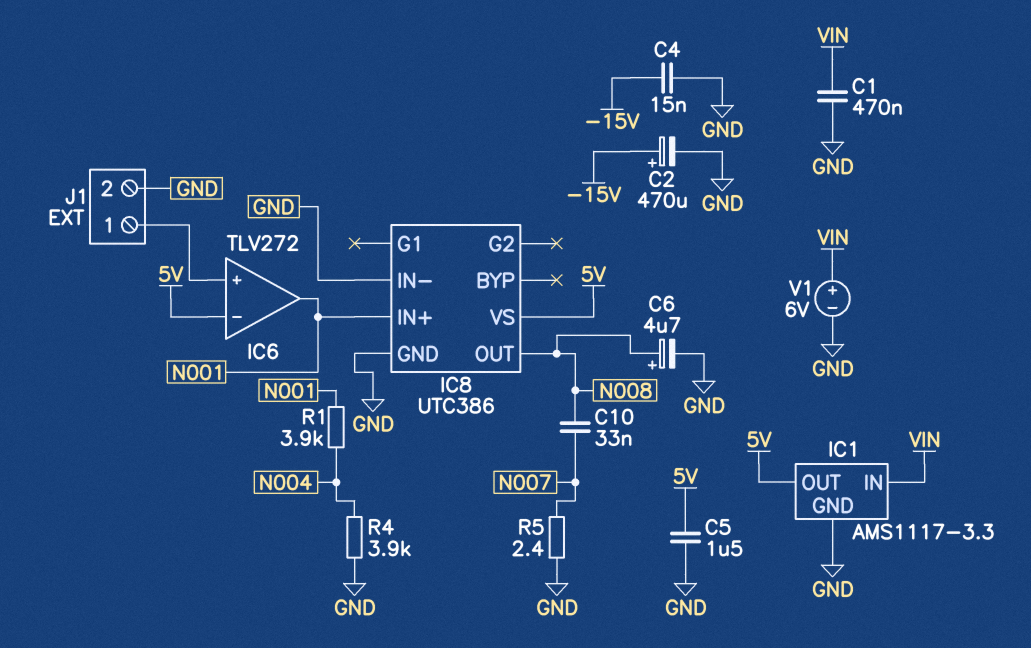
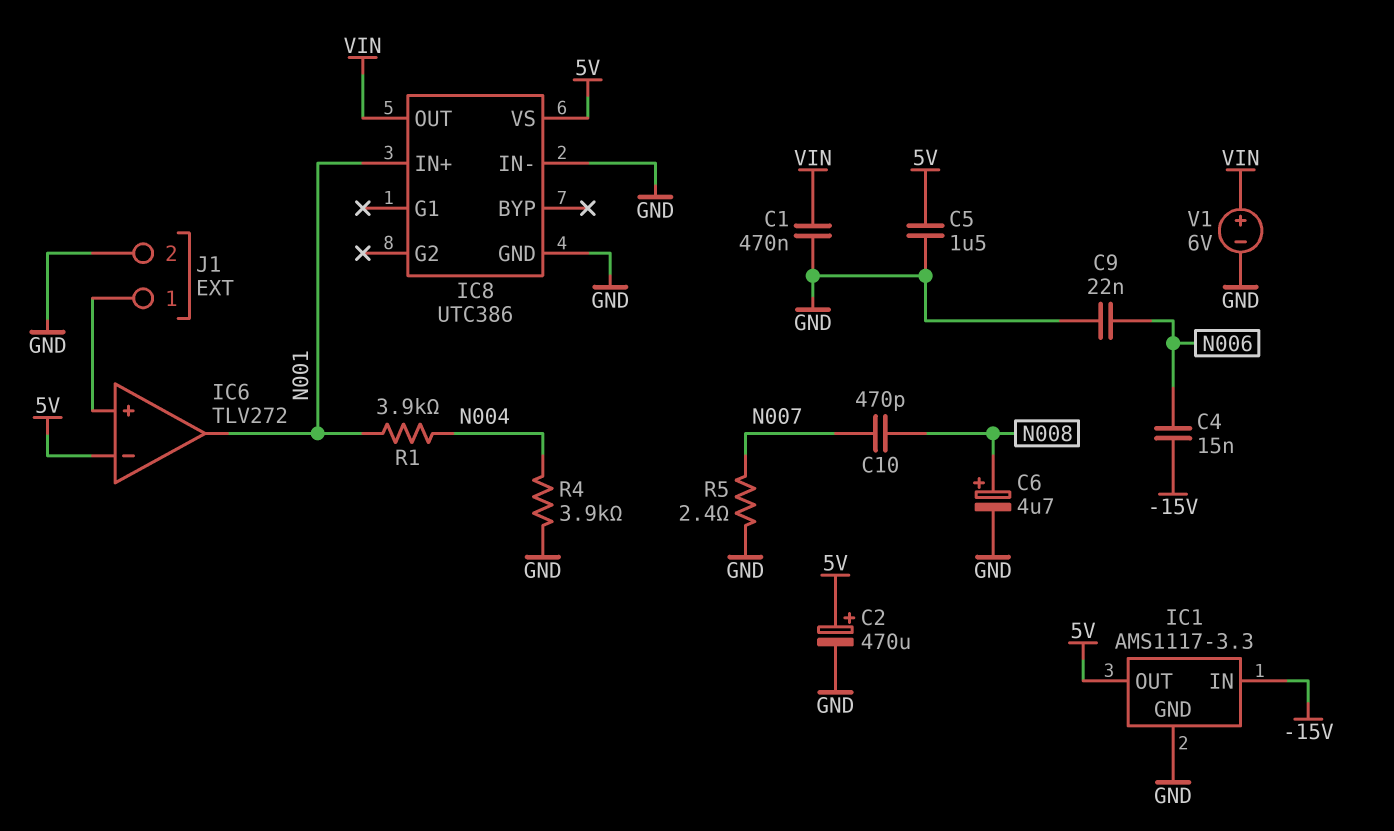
C2: 470uF (plus -15V, minus GND) -> 470uF (plus 5V, minus GND)
C4: 15nF (-15V, GND) -> 15nF (-15V, N006)
C9: none -> 22nF (GND, N006)
C10: 33nF (N007, N008) -> 470pF (N007, N008)
IC1 pin IN: VIN -> -15V
IC8 pin OUT: N008 -> VIN

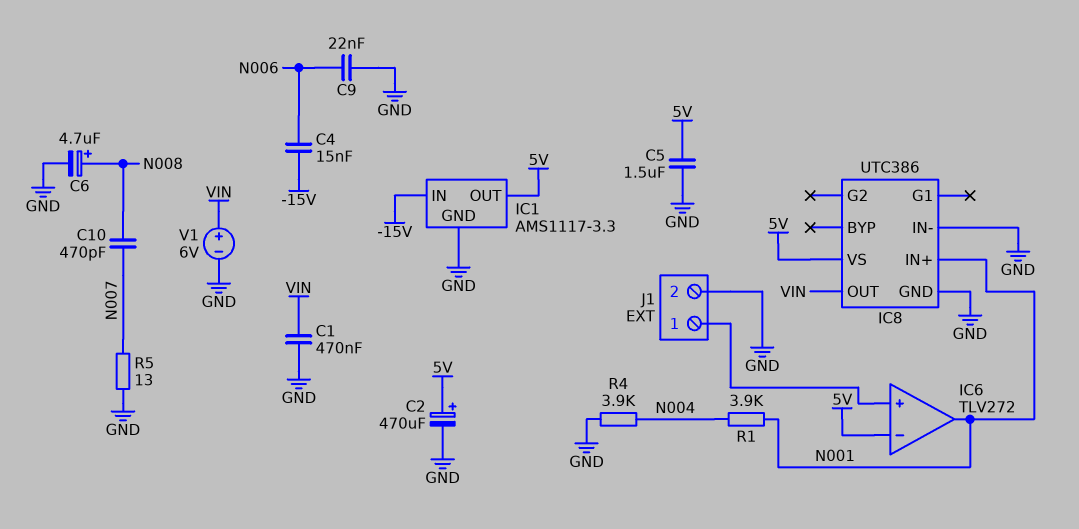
R5: 2.4 (GND, N007) -> 13 (GND, N007)

